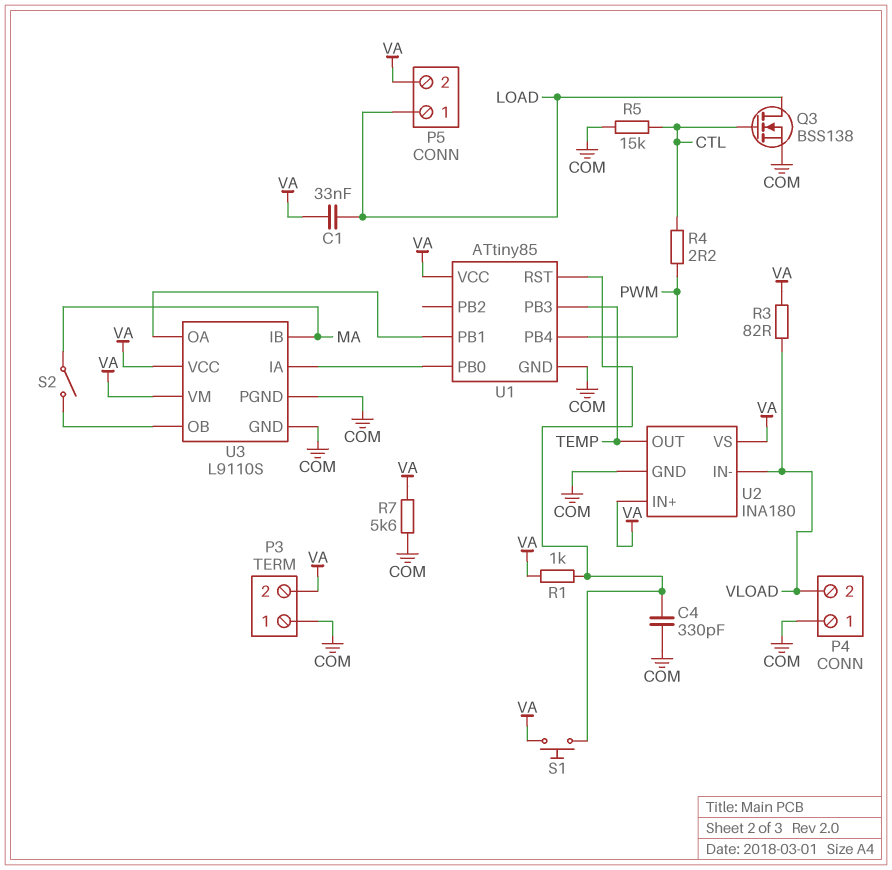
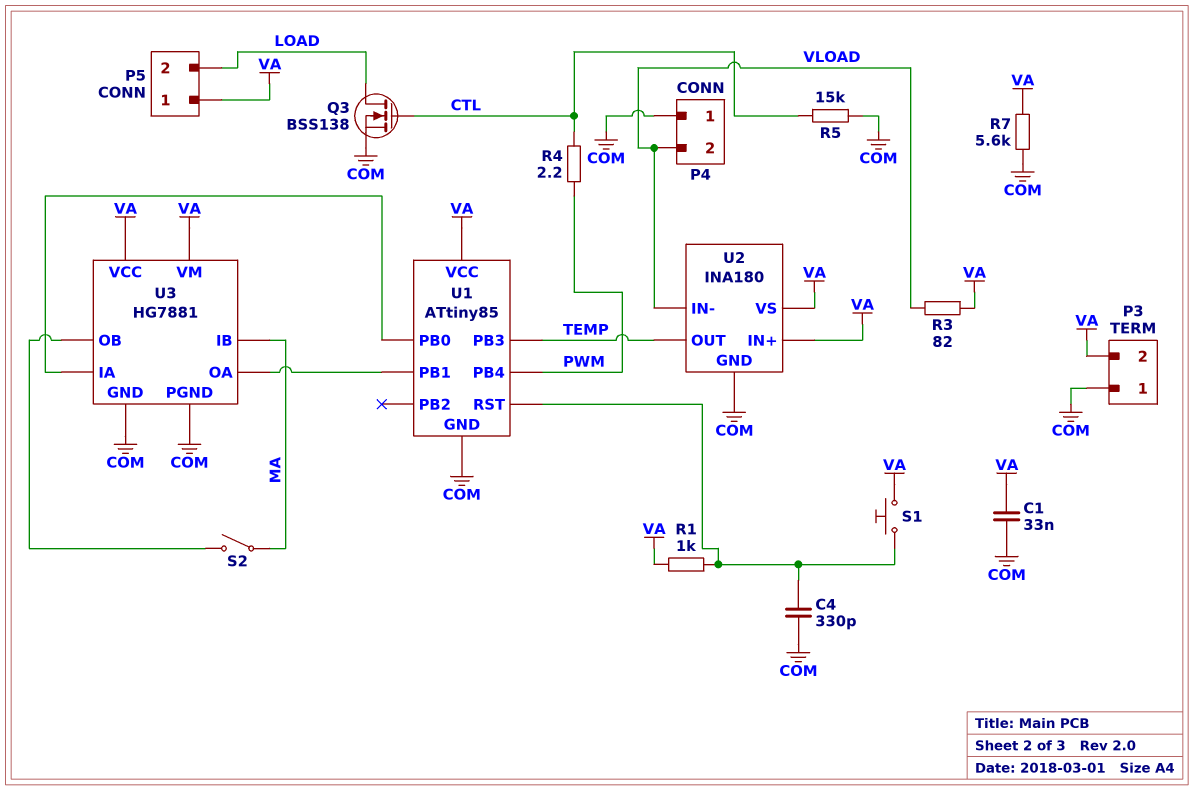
C1: 33nF (LOAD, VA) -> 33nF (COM, VA)
P5 pin 1: LOAD -> VA
P5 pin 2: VA -> LOAD
U3: L9110S -> HG7881

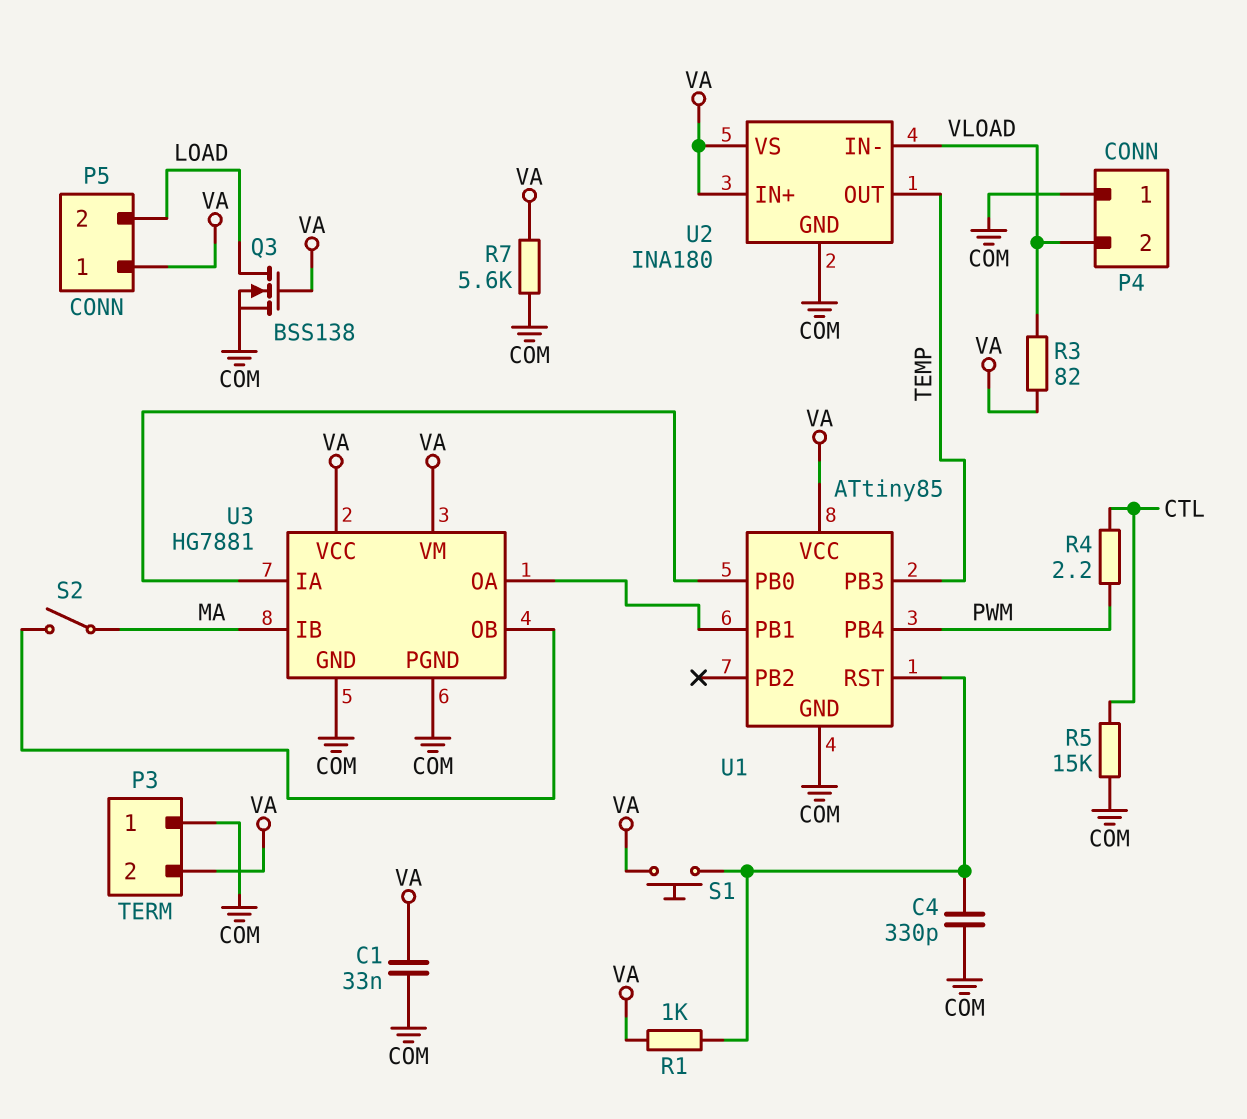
Q3: NMOS BSS138 (G CTL, D LOAD, S COM) -> NMOS BSS138 (G VA, D LOAD, S COM)

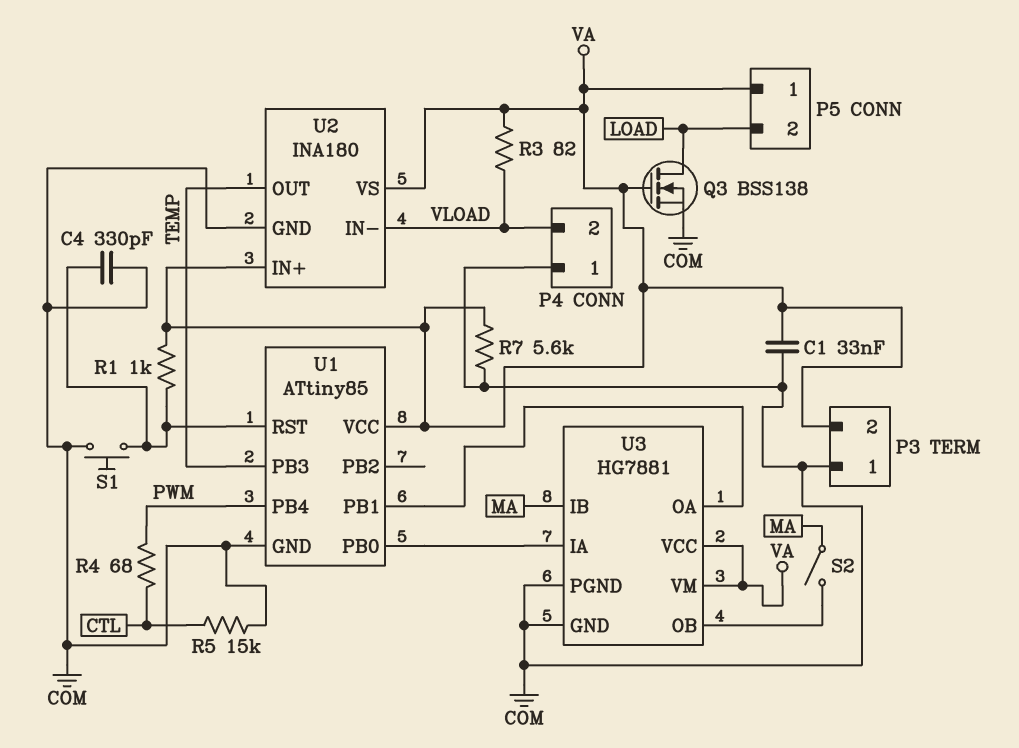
R4: 2.2 (CTL, PWM) -> 68 (CTL, PWM)
S1: button (U1/RST, VA) -> button (COM, U1/RST)

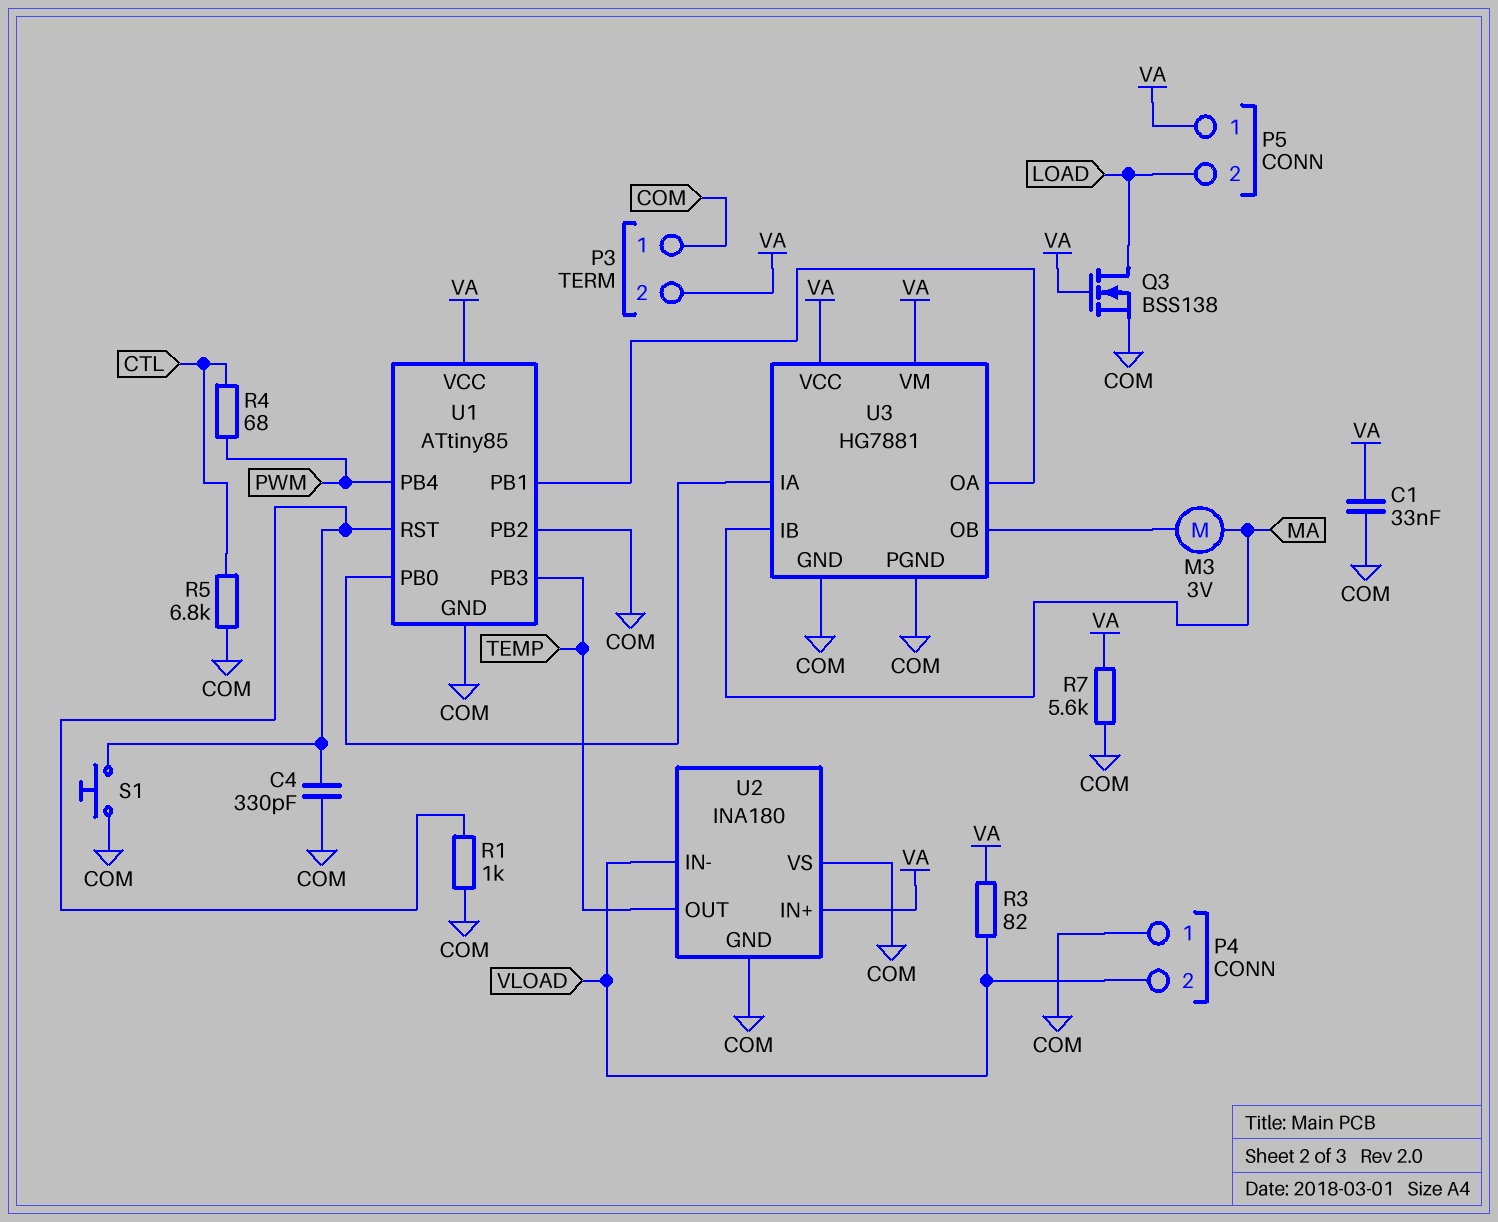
M3: none -> motor 3V (MA, U3/OB)
R1: 1k (U1/RST, VA) -> 1k (COM, U1/RST)
R5: 15k (COM, CTL) -> 6.8k (COM, CTL)
S2: switch (MA, U3/OB) -> none
U1 pin PB2: none -> COM
U2 pin VS: VA -> COM

